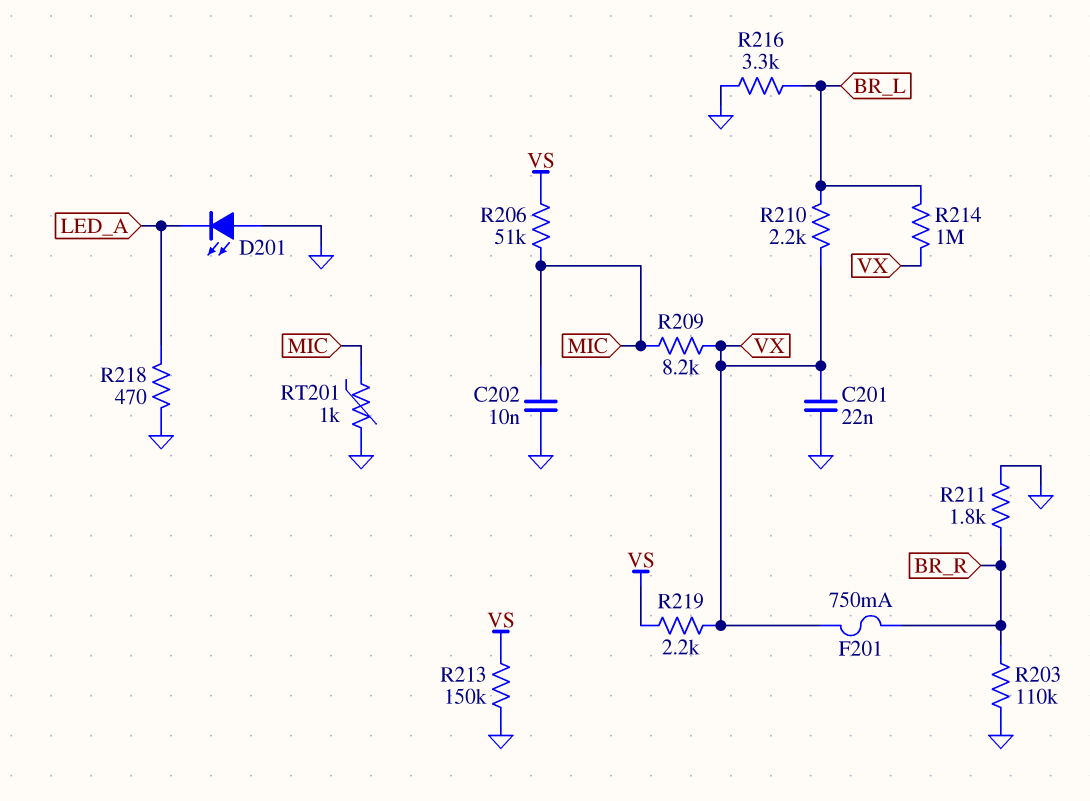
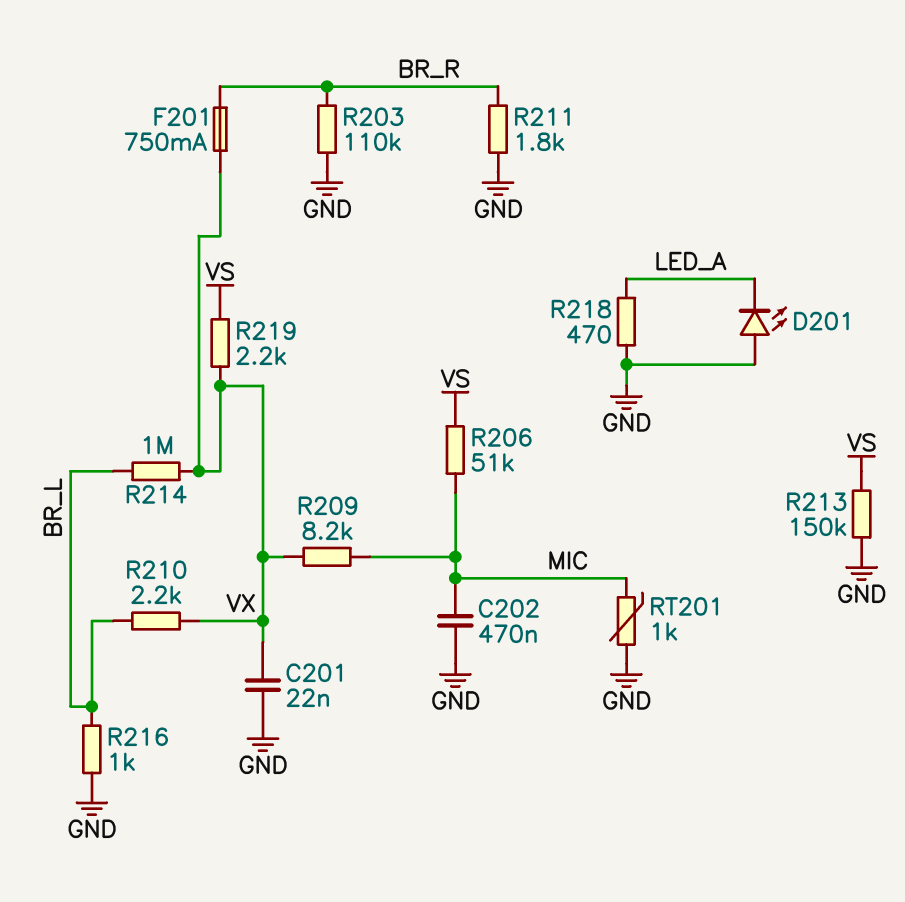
C202: 10nF (GND, MIC) -> 470nF (GND, MIC)
R216: 3.3k (BR_L, GND) -> 1k (BR_L, GND)

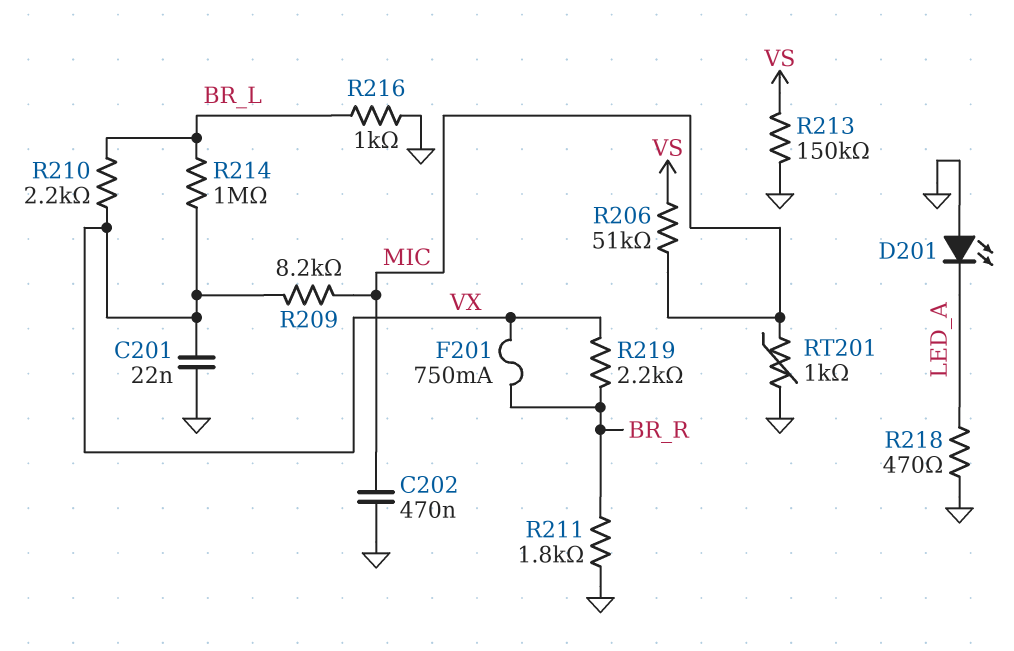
R203: 110k (BR_R, GND) -> none
R219: 2.2k (VS, VX) -> 2.2k (BR_R, VX)

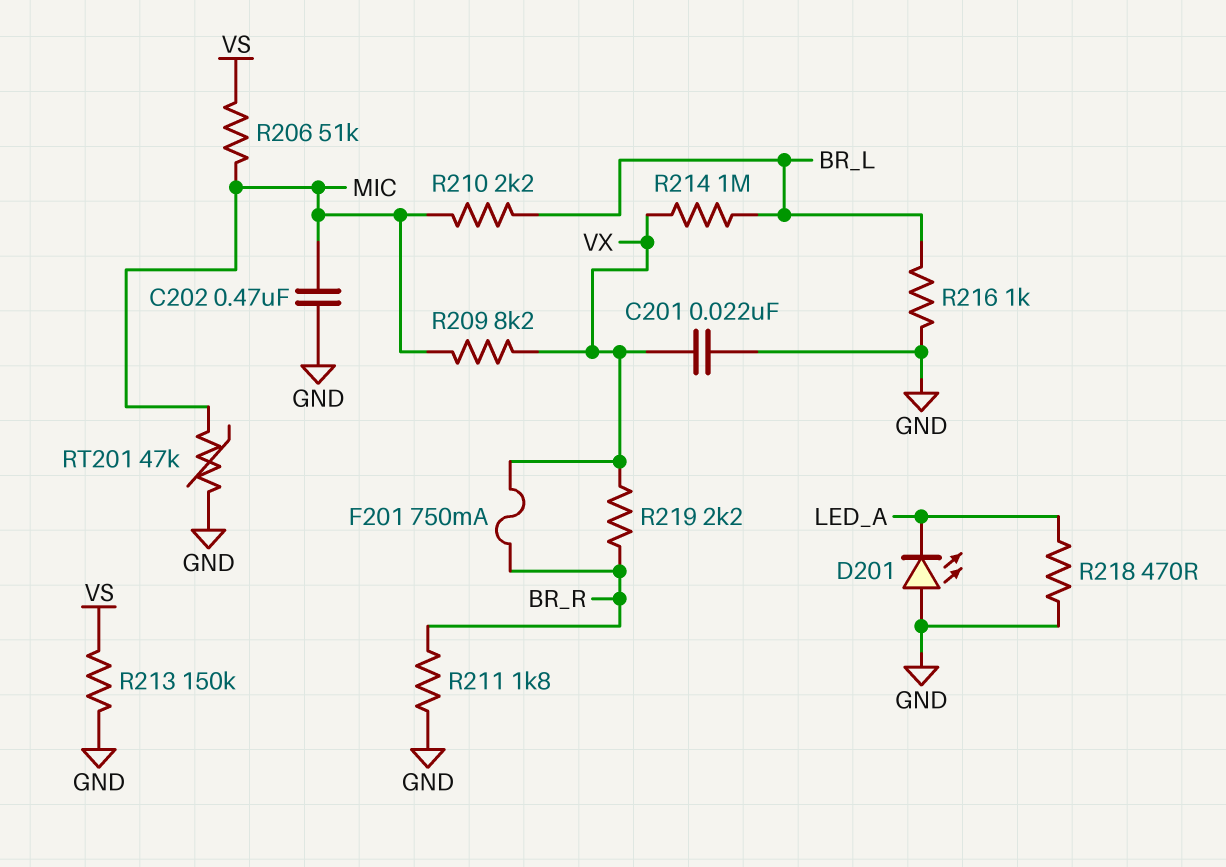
R210: 2.2k (BR_L, VX) -> 2.2k (BR_L, MIC)
RT201: 1k (GND, MIC) -> 47k (GND, MIC)

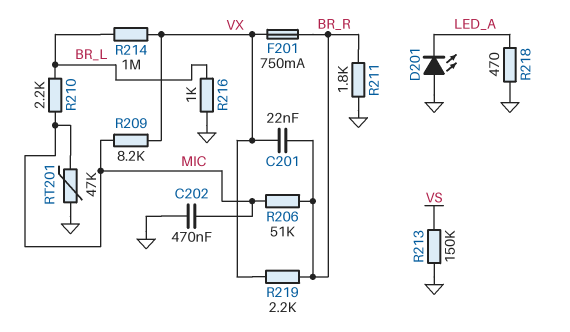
C201: 22nF (GND, VX) -> 22nF (BR_R, VX)
R206: 51k (MIC, VS) -> 51k (BR_R, MIC)

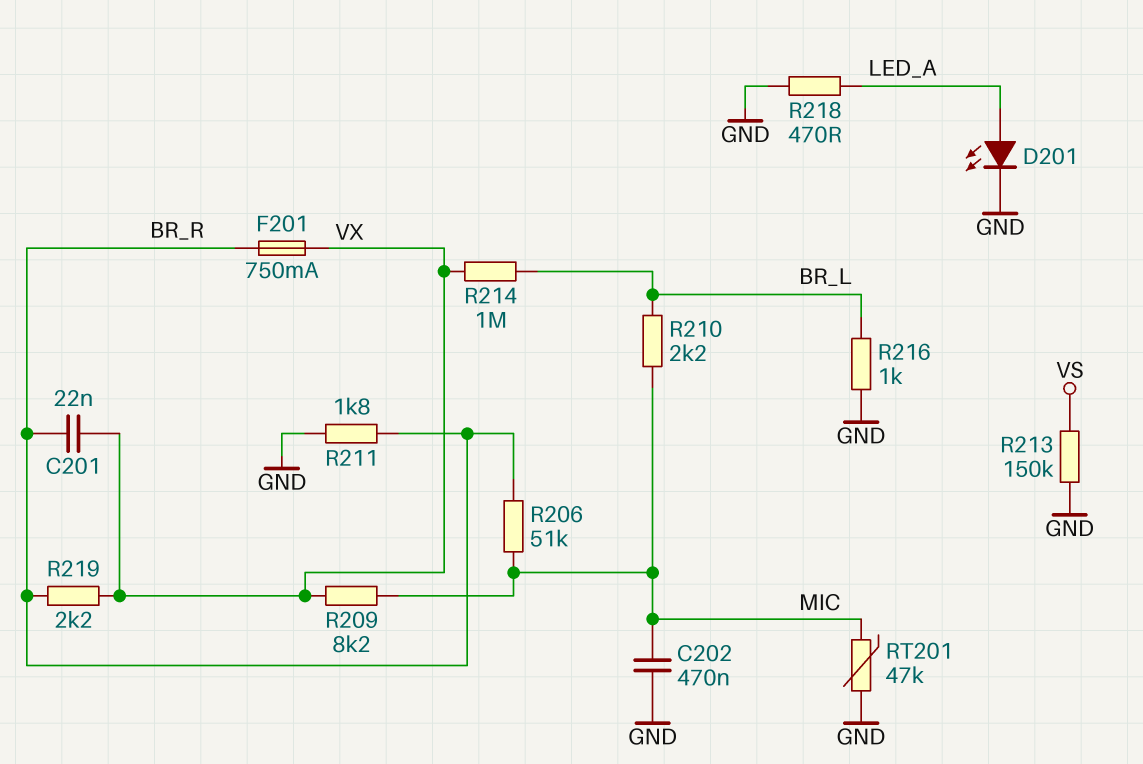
D201: LED (A GND, K LED_A) -> LED (A LED_A, K GND)

